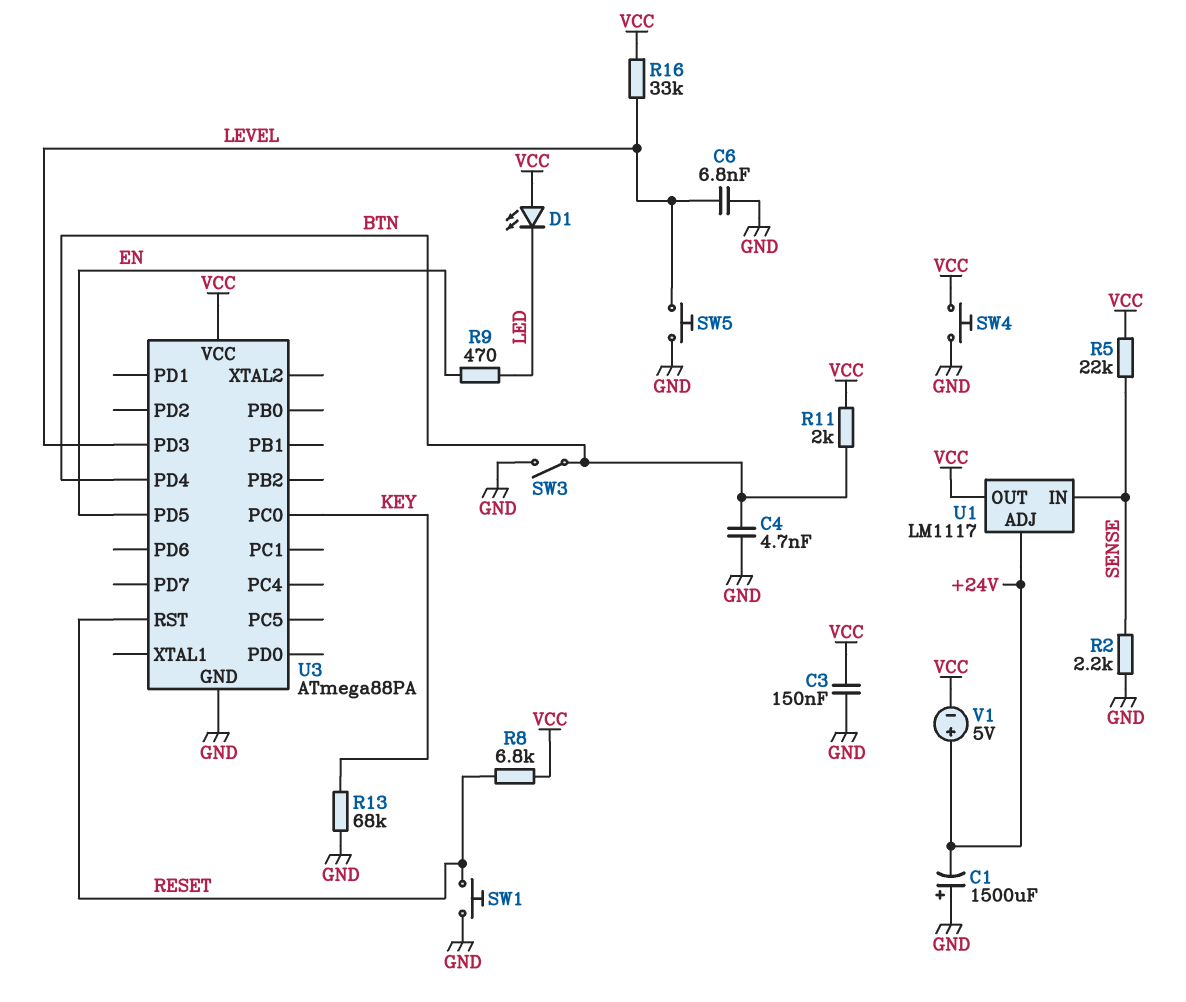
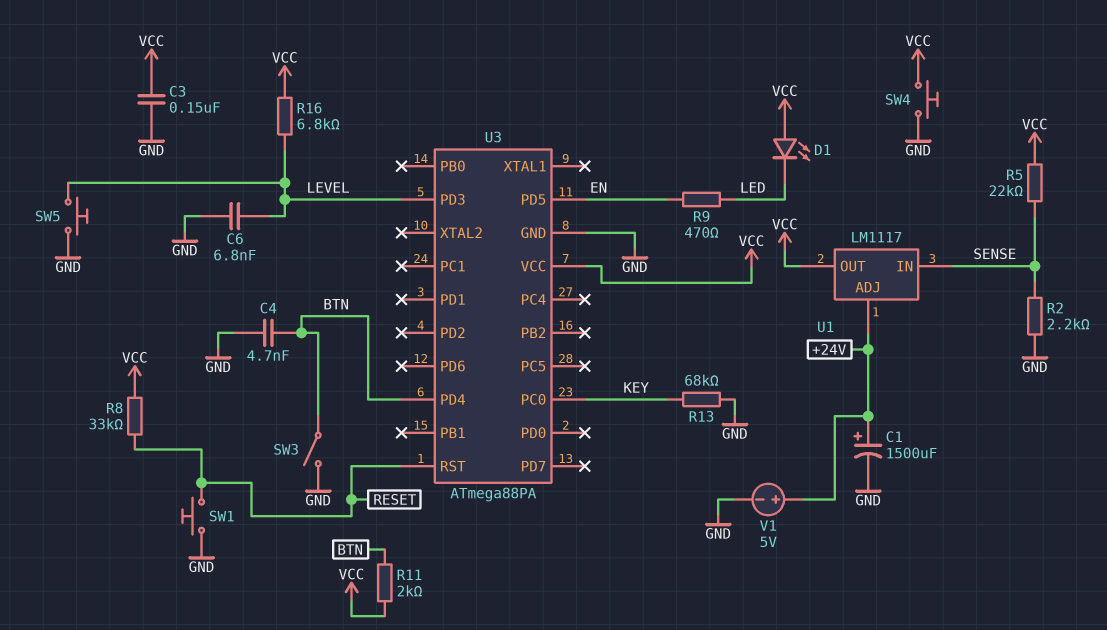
C1: 1500uF (plus GND, minus +24V) -> 1500uF (plus +24V, minus GND)
R8: 6.8k (RESET, VCC) -> 33k (RESET, VCC)
R16: 33k (LEVEL, VCC) -> 6.8k (LEVEL, VCC)
V1: 5V (plus +24V, minus VCC) -> 5V (plus +24V, minus GND)

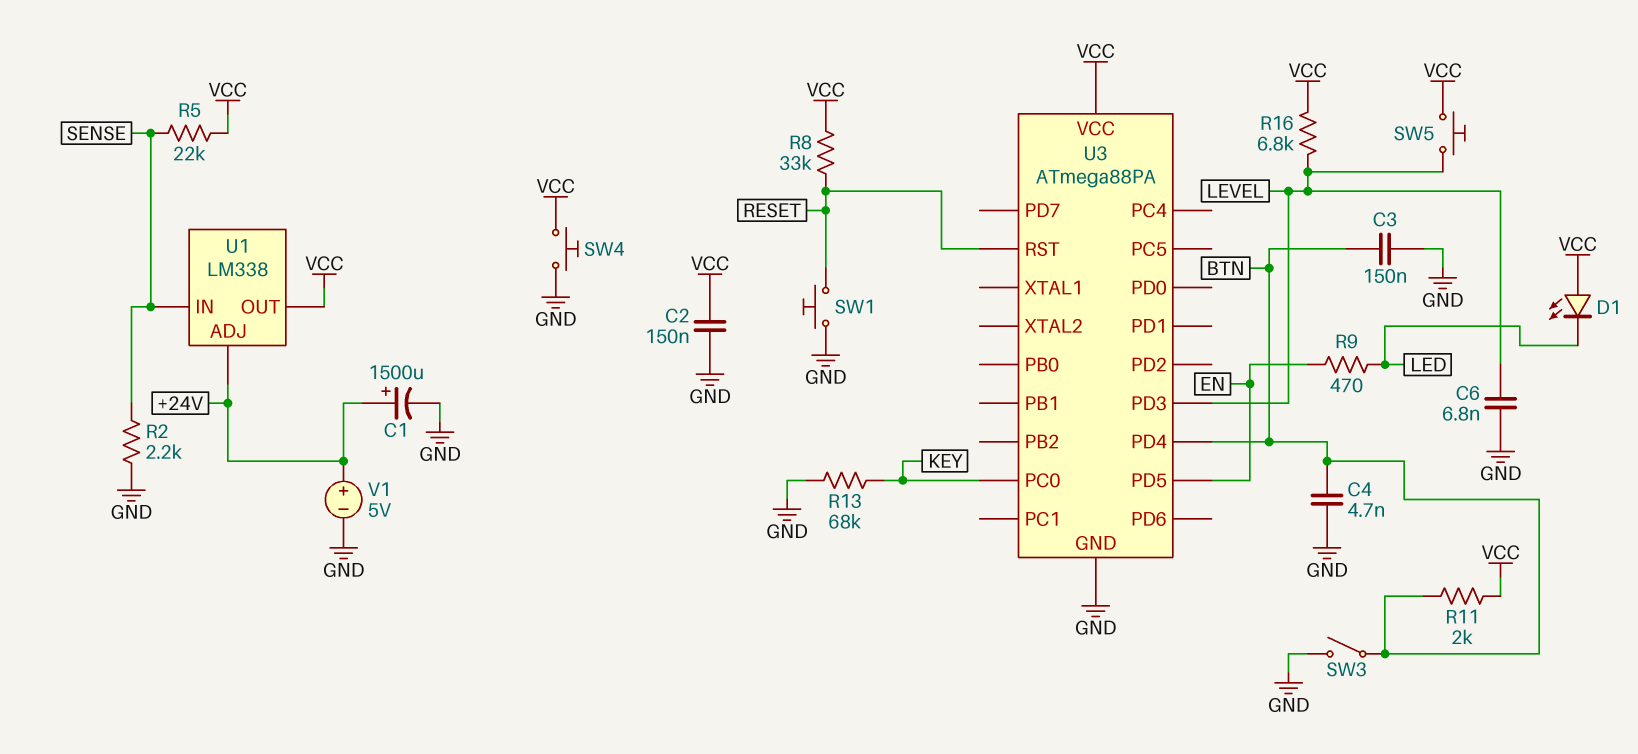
C2: none -> 150nF (GND, VCC)
C3: 150nF (GND, VCC) -> 150nF (BTN, GND)
SW5: button (GND, LEVEL) -> button (LEVEL, VCC)
U1: LM1117 -> LM338

